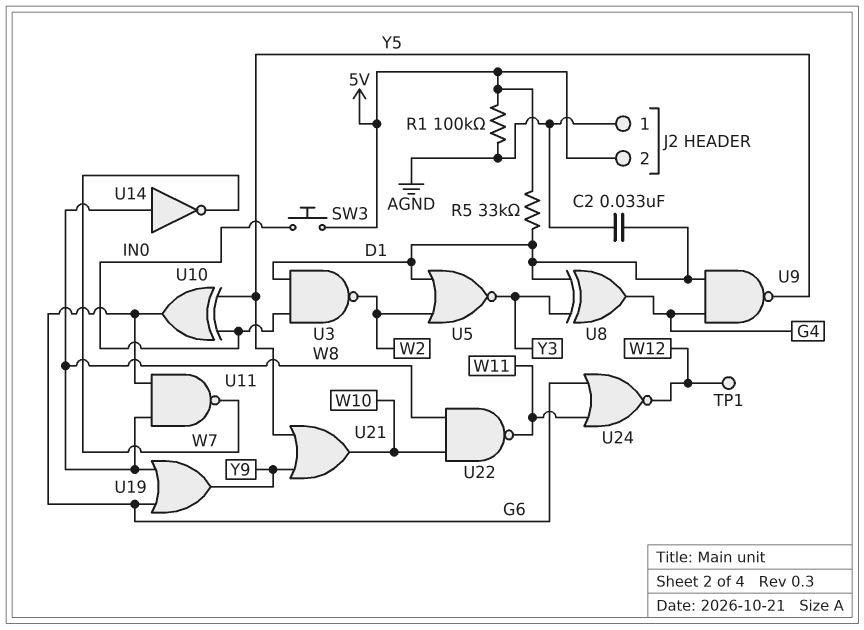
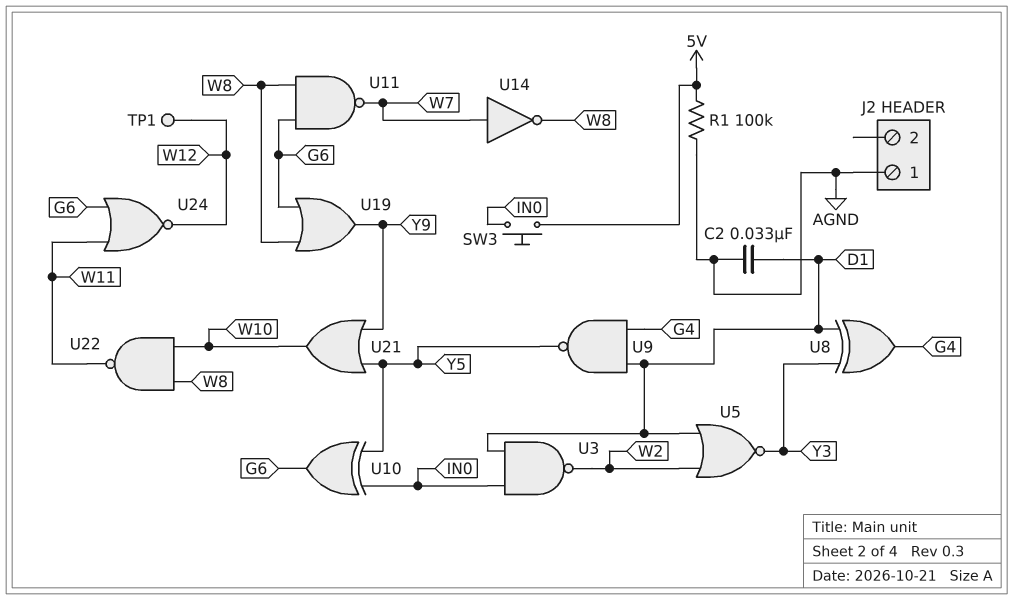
J2 pin 2: 5V -> none
R5: 33k (5V, D1) -> none
U14: NOT (in W8, out W7) -> NOT (in W7, out W8)

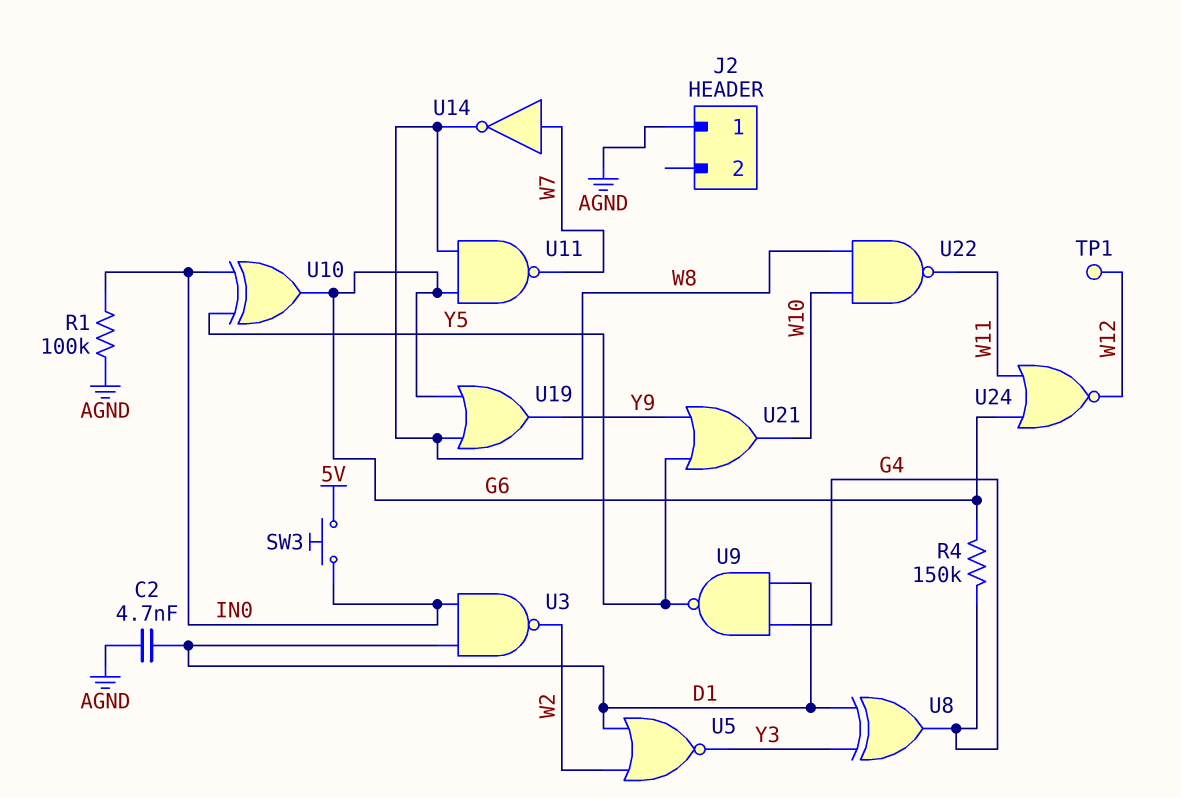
C2: 33nF (AGND, D1) -> 4.7nF (AGND, D1)
R1: 100k (5V, AGND) -> 100k (AGND, IN0)
R4: none -> 150k (G4, G6)

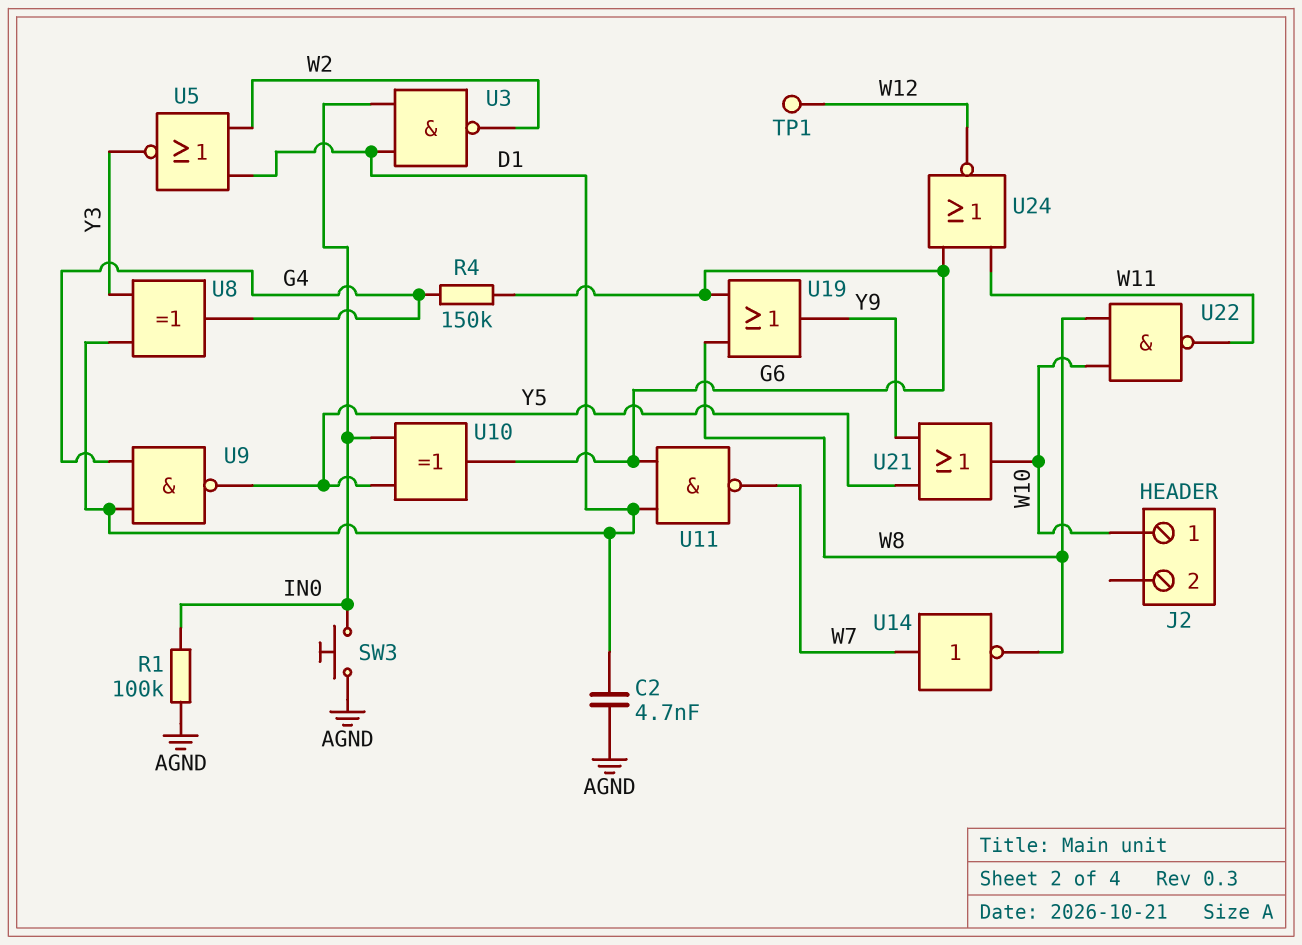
J2 pin 1: AGND -> W10
SW3: button (5V, IN0) -> button (AGND, IN0)
U11: NAND (in G6, in W8, out W7) -> NAND (in D1, in G6, out W7)

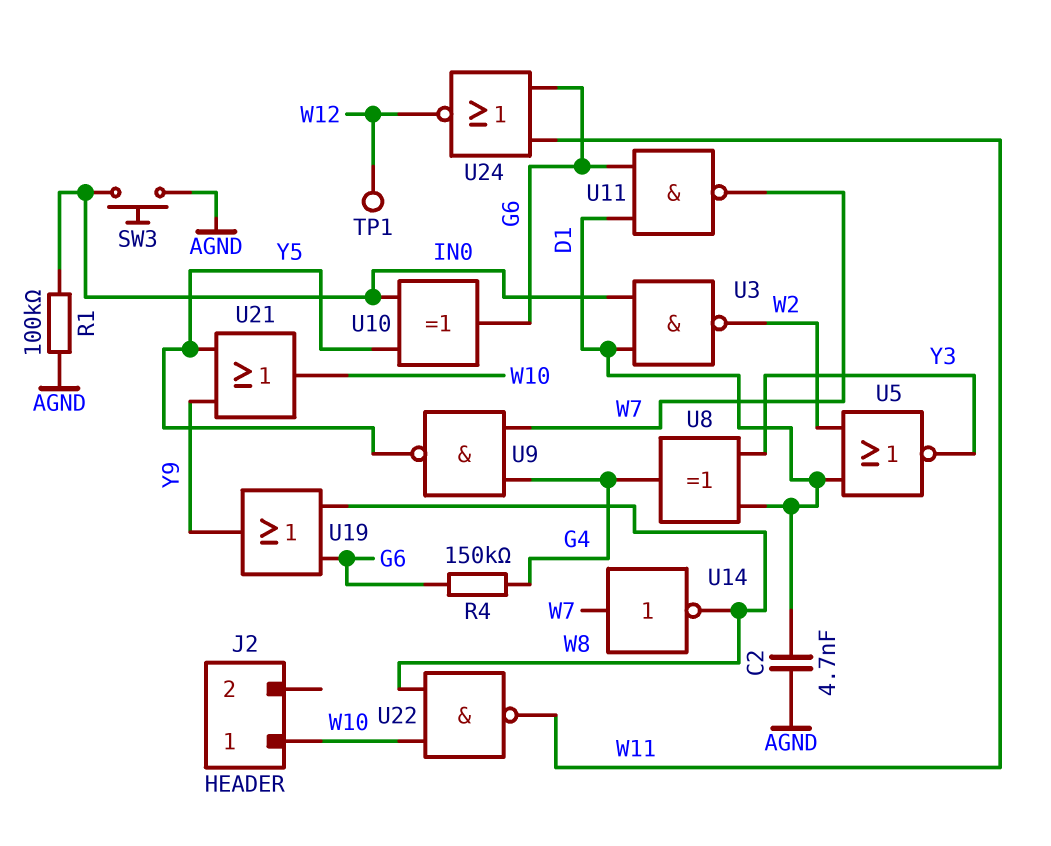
U9: NAND (in D1, in G4, out Y5) -> NAND (in G4, in W7, out Y5)

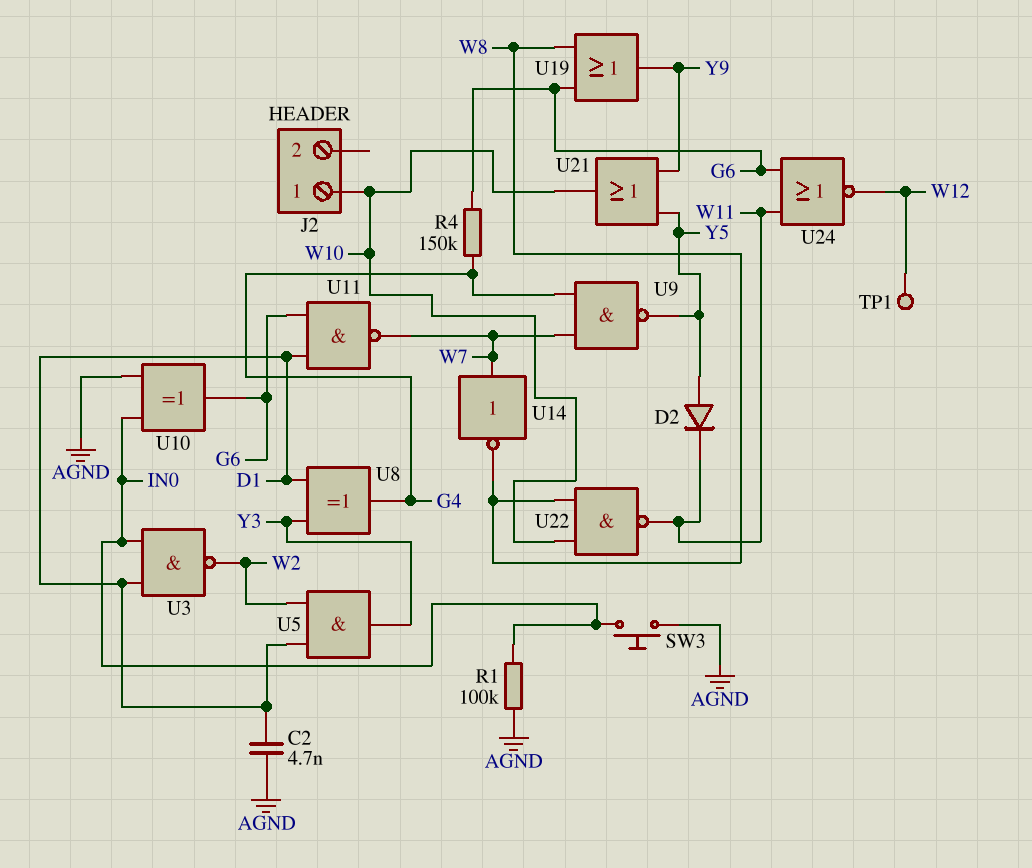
D2: none -> diode (A Y5, K W11)
U5: NOR (in D1, in W2, out Y3) -> AND (in D1, in W2, out Y3)
U10: XOR (in IN0, in Y5, out G6) -> XOR (in AGND, in IN0, out G6)

